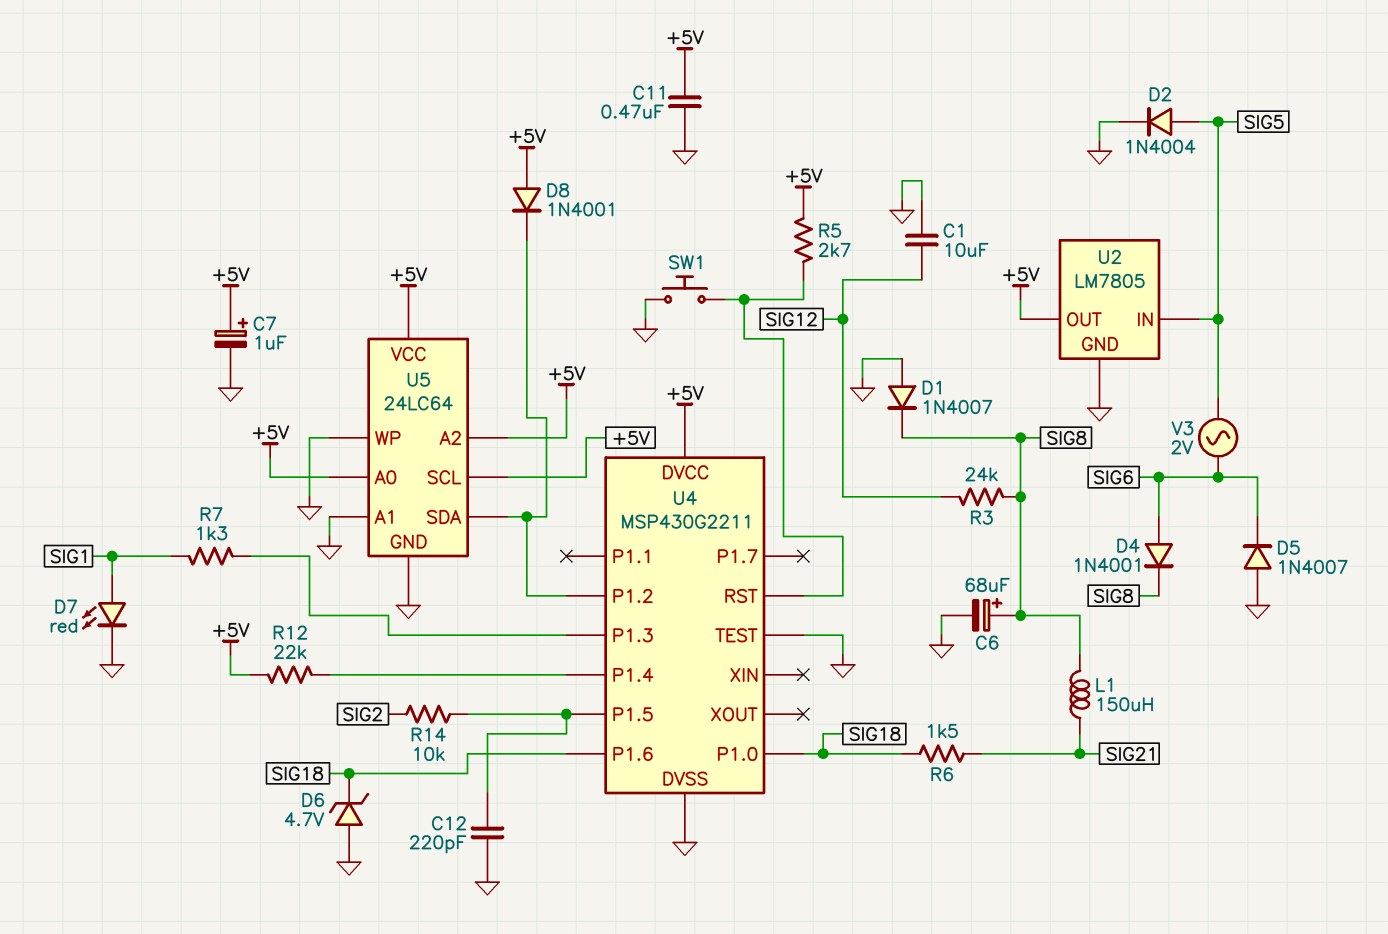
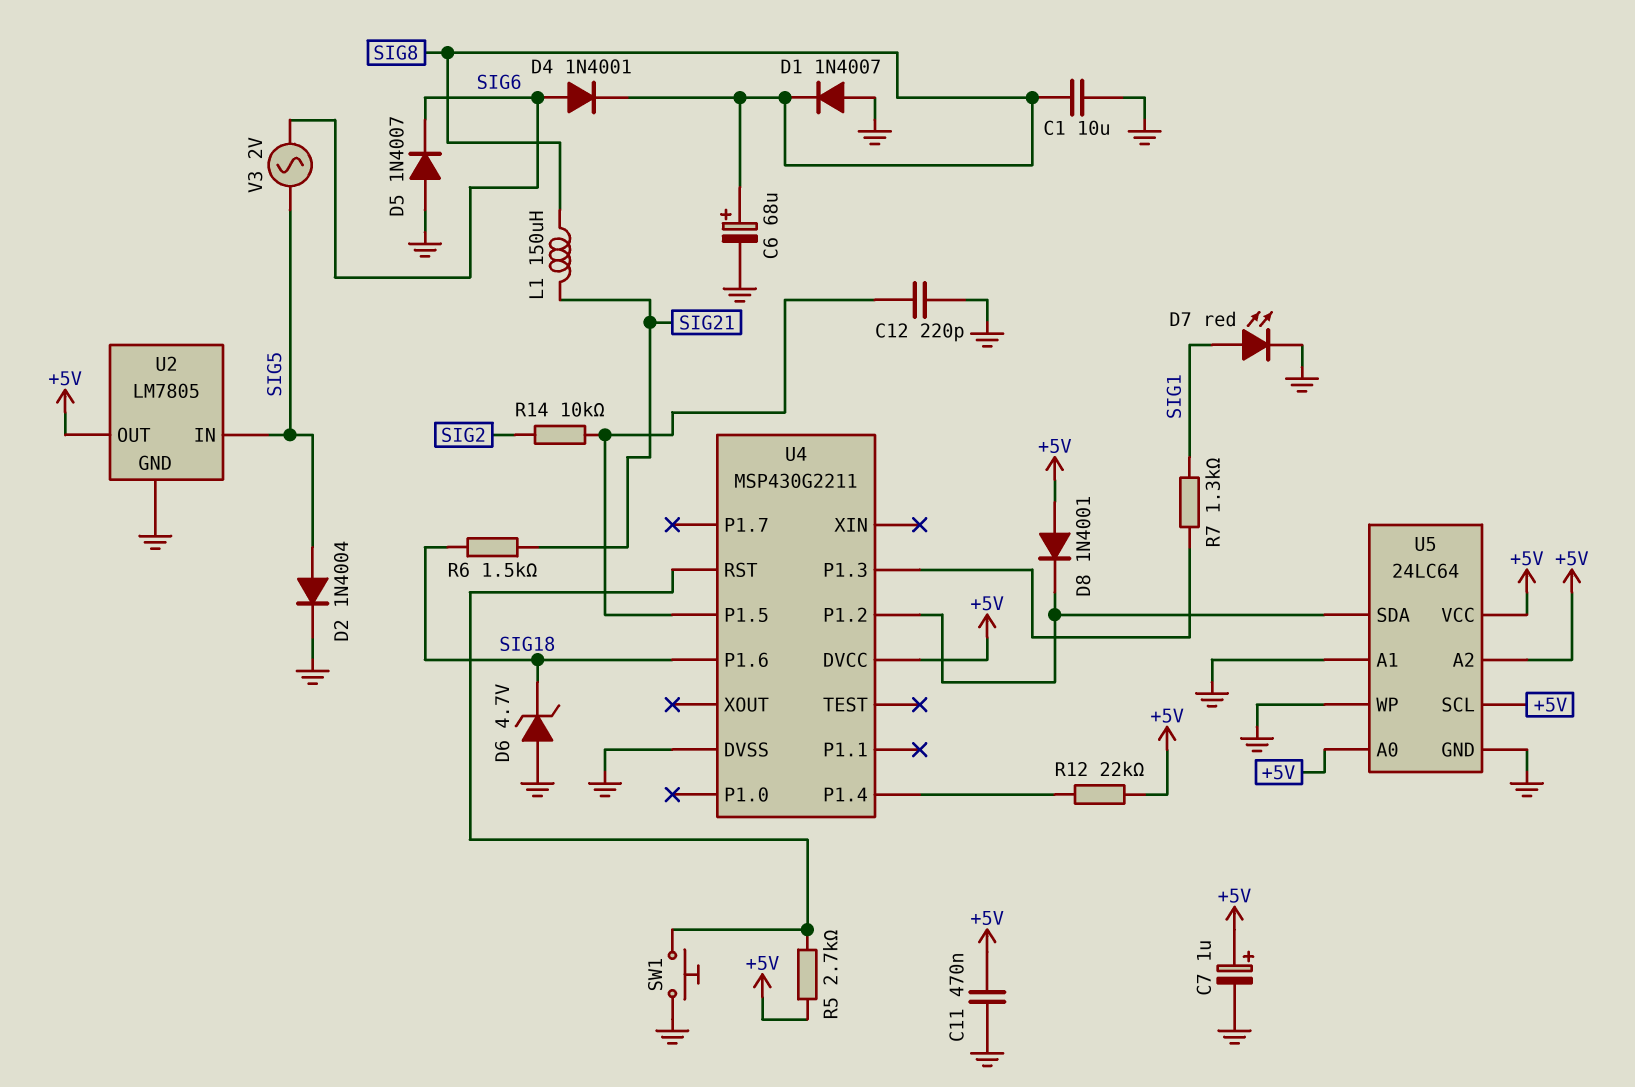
C1: 10uF (GND, SIG12) -> 10uF (GND, SIG8)
R3: 24k (SIG8, SIG12) -> none
U4 pin P1.0: SIG18 -> none
U4 pin TEST: GND -> none

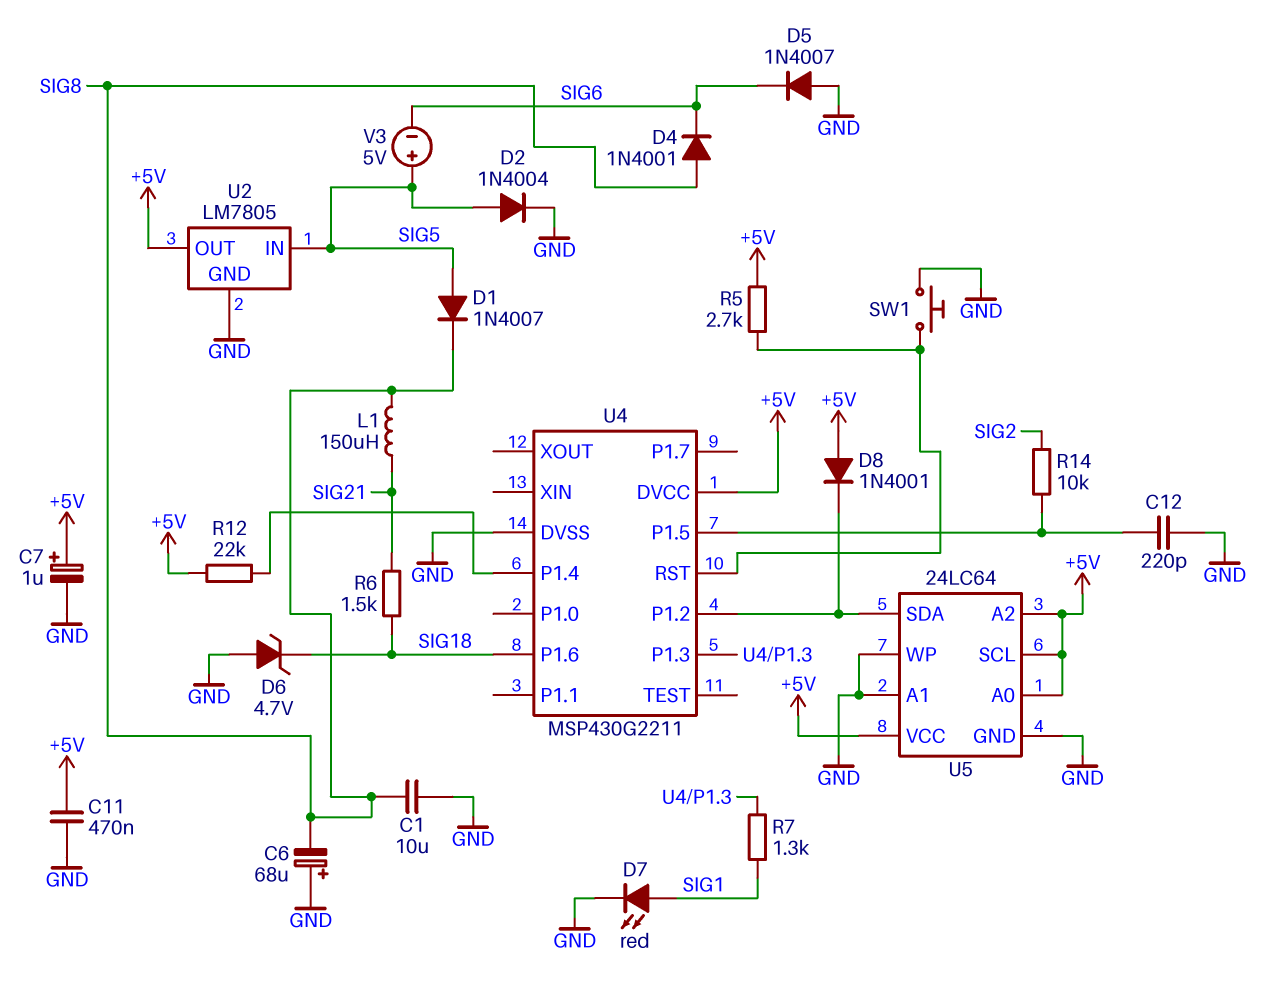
C6: 68uF (plus SIG8, minus GND) -> 68uF (plus GND, minus SIG8)
D1: diode 1N4007 (A GND, K SIG8) -> diode 1N4007 (A SIG5, K SIG8)
D4: diode 1N4001 (A SIG6, K SIG8) -> diode 1N4001 (A SIG8, K SIG6)
V3: AC 2V (SIG5, SIG6) -> 5V (plus SIG5, minus SIG6)

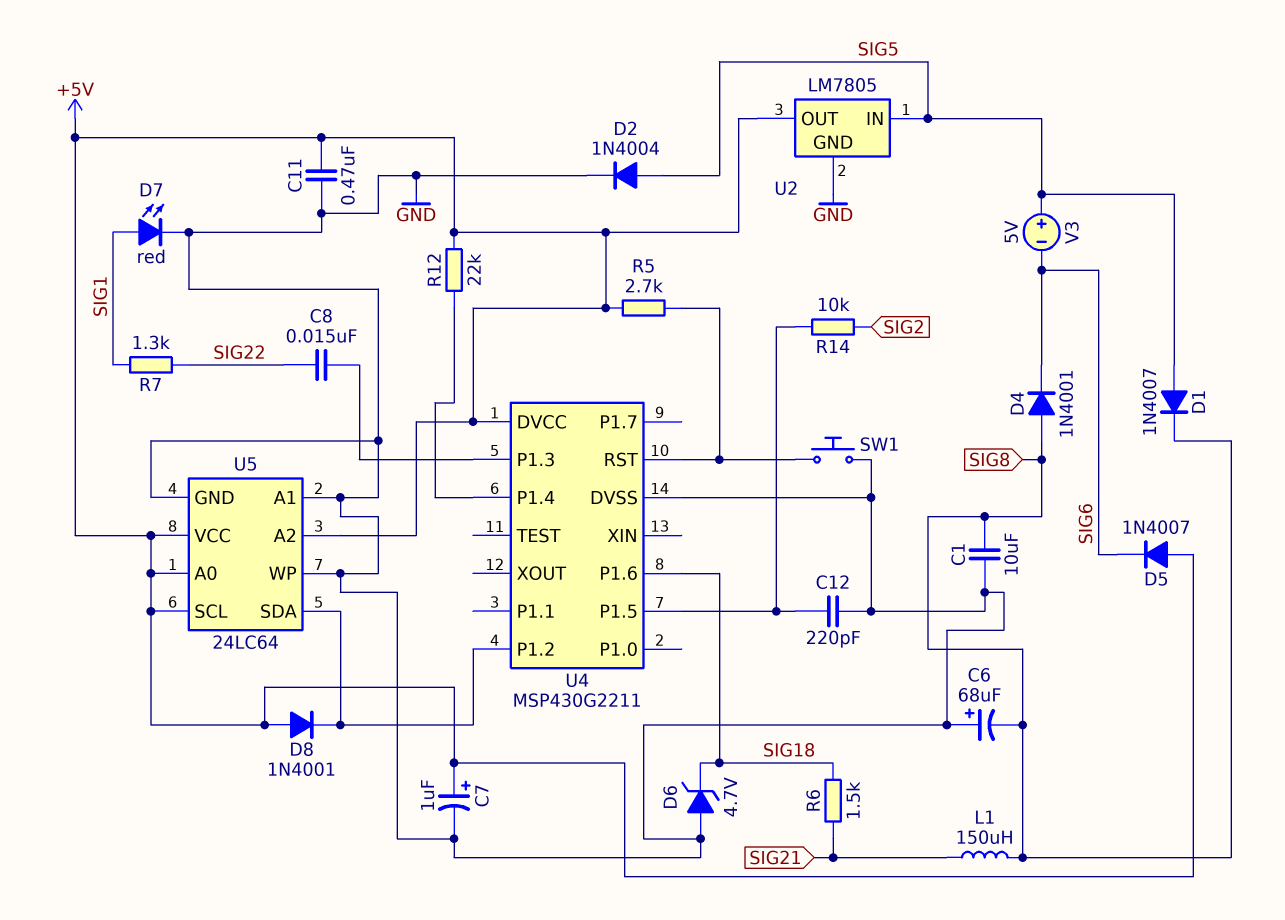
C8: none -> 15nF (SIG22, U4/P1.3)
D5: diode 1N4007 (A GND, K SIG6) -> diode 1N4007 (A +5V, K SIG6)
R7: 1.3k (SIG1, U4/P1.3) -> 1.3k (SIG1, SIG22)

